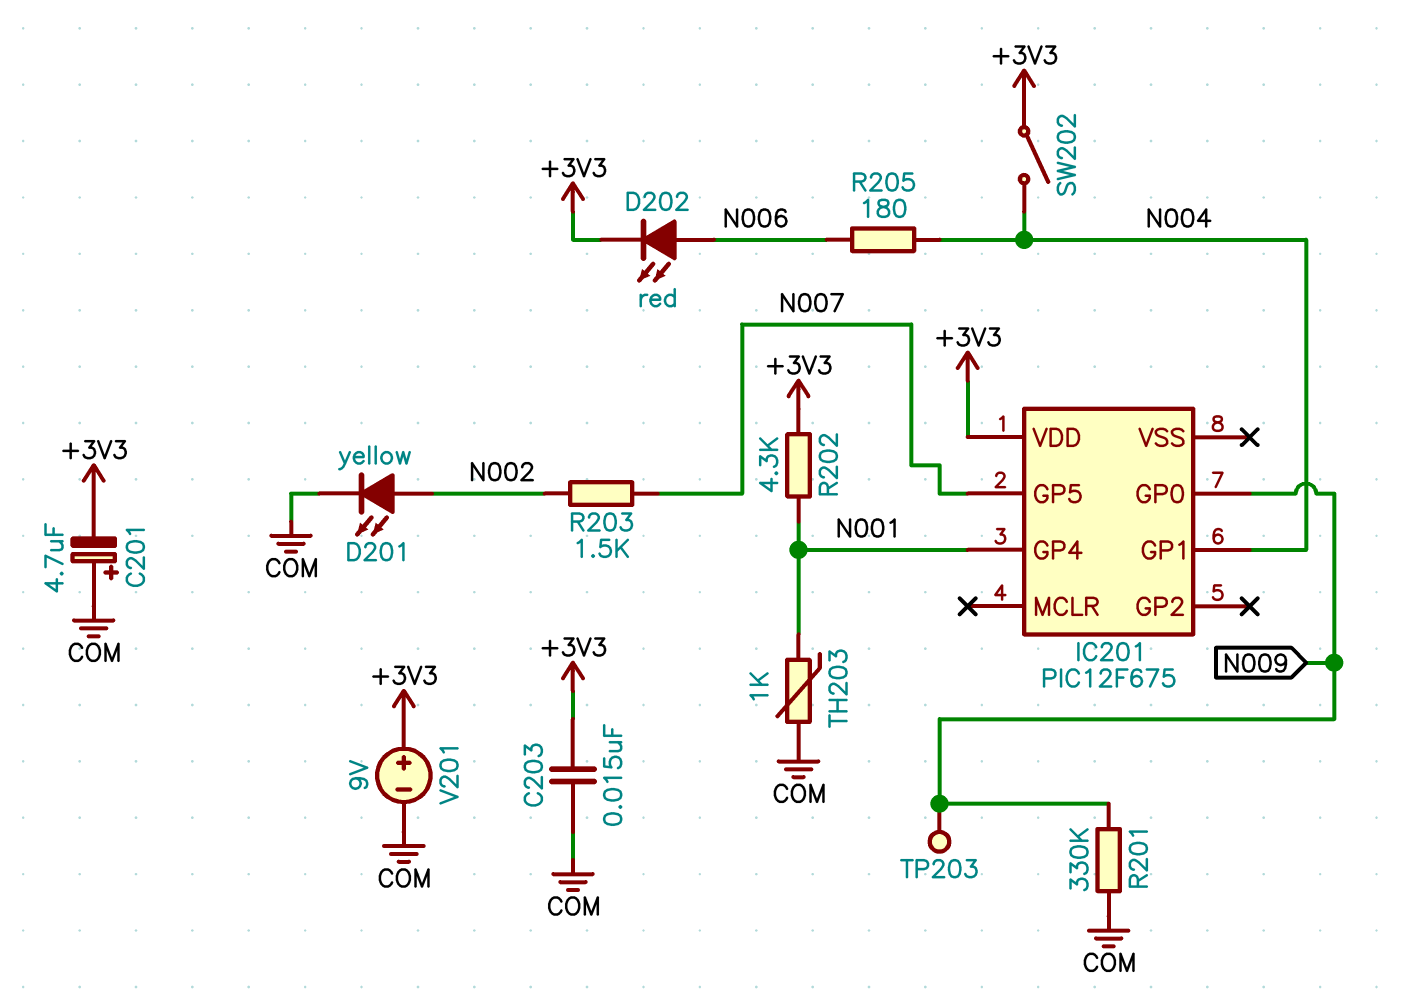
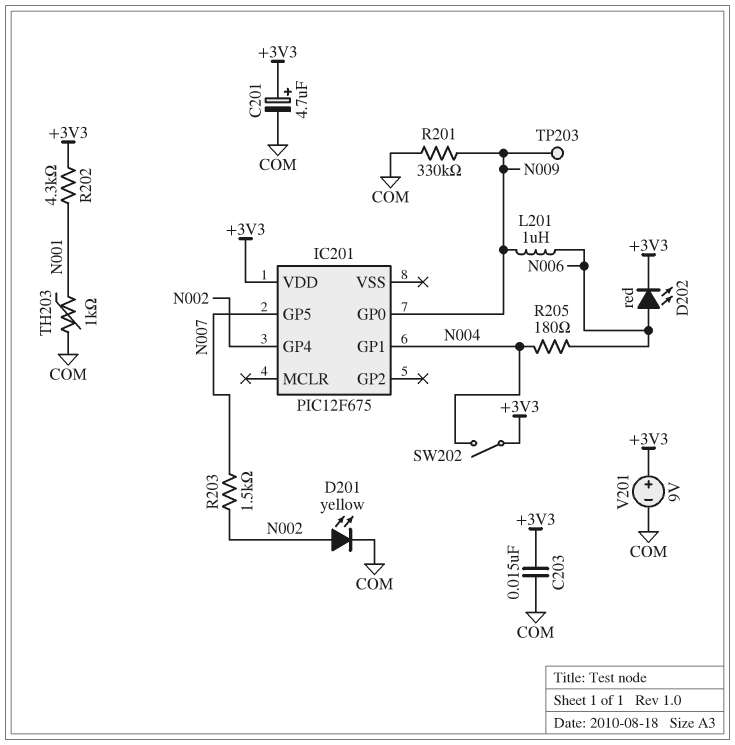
C201: 4.7uF (plus COM, minus +3V3) -> 4.7uF (plus +3V3, minus COM)
IC201 pin GP4: N001 -> N002
L201: none -> 1uH (N006, N009)

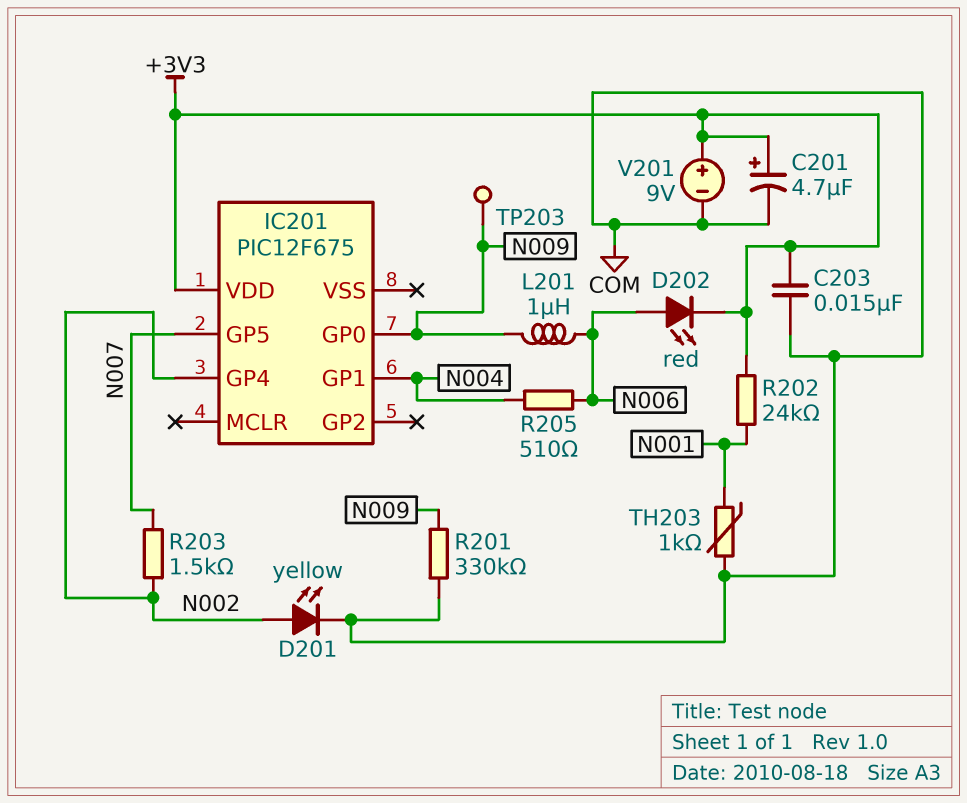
R202: 4.3k (+3V3, N001) -> 24k (+3V3, N001)
R205: 180 (N004, N006) -> 510 (N004, N006)
SW202: switch (+3V3, N004) -> none

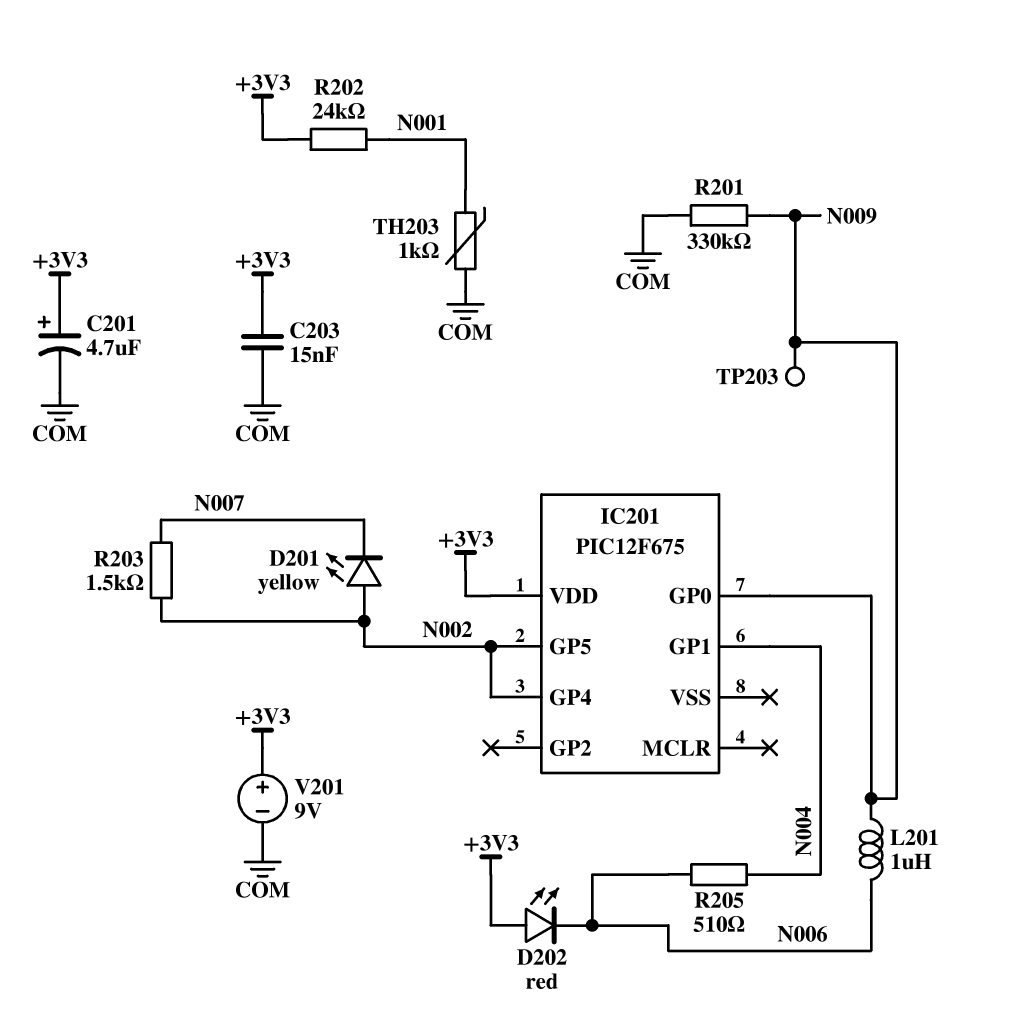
D201: LED yellow (A N002, K COM) -> LED yellow (A N002, K N007)
D202: LED red (A N006, K +3V3) -> LED red (A +3V3, K N006)
IC201 pin GP5: N007 -> N002

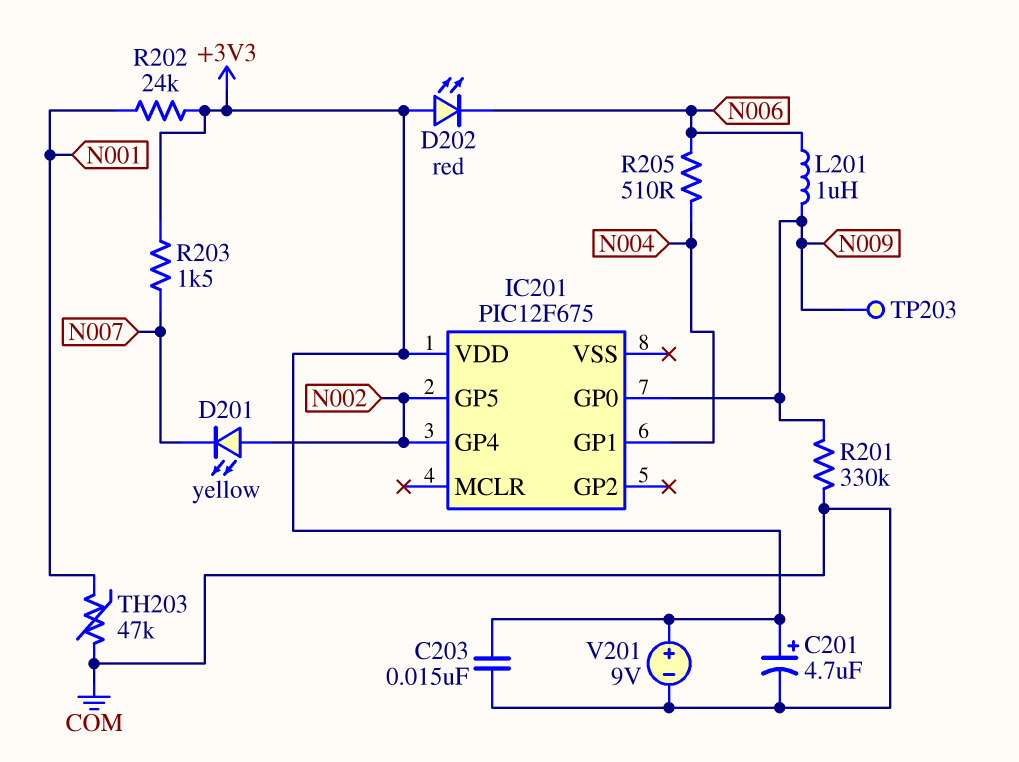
R203: 1.5k (N002, N007) -> 1.5k (+3V3, N007)
TH203: 1k (COM, N001) -> 47k (COM, N001)

